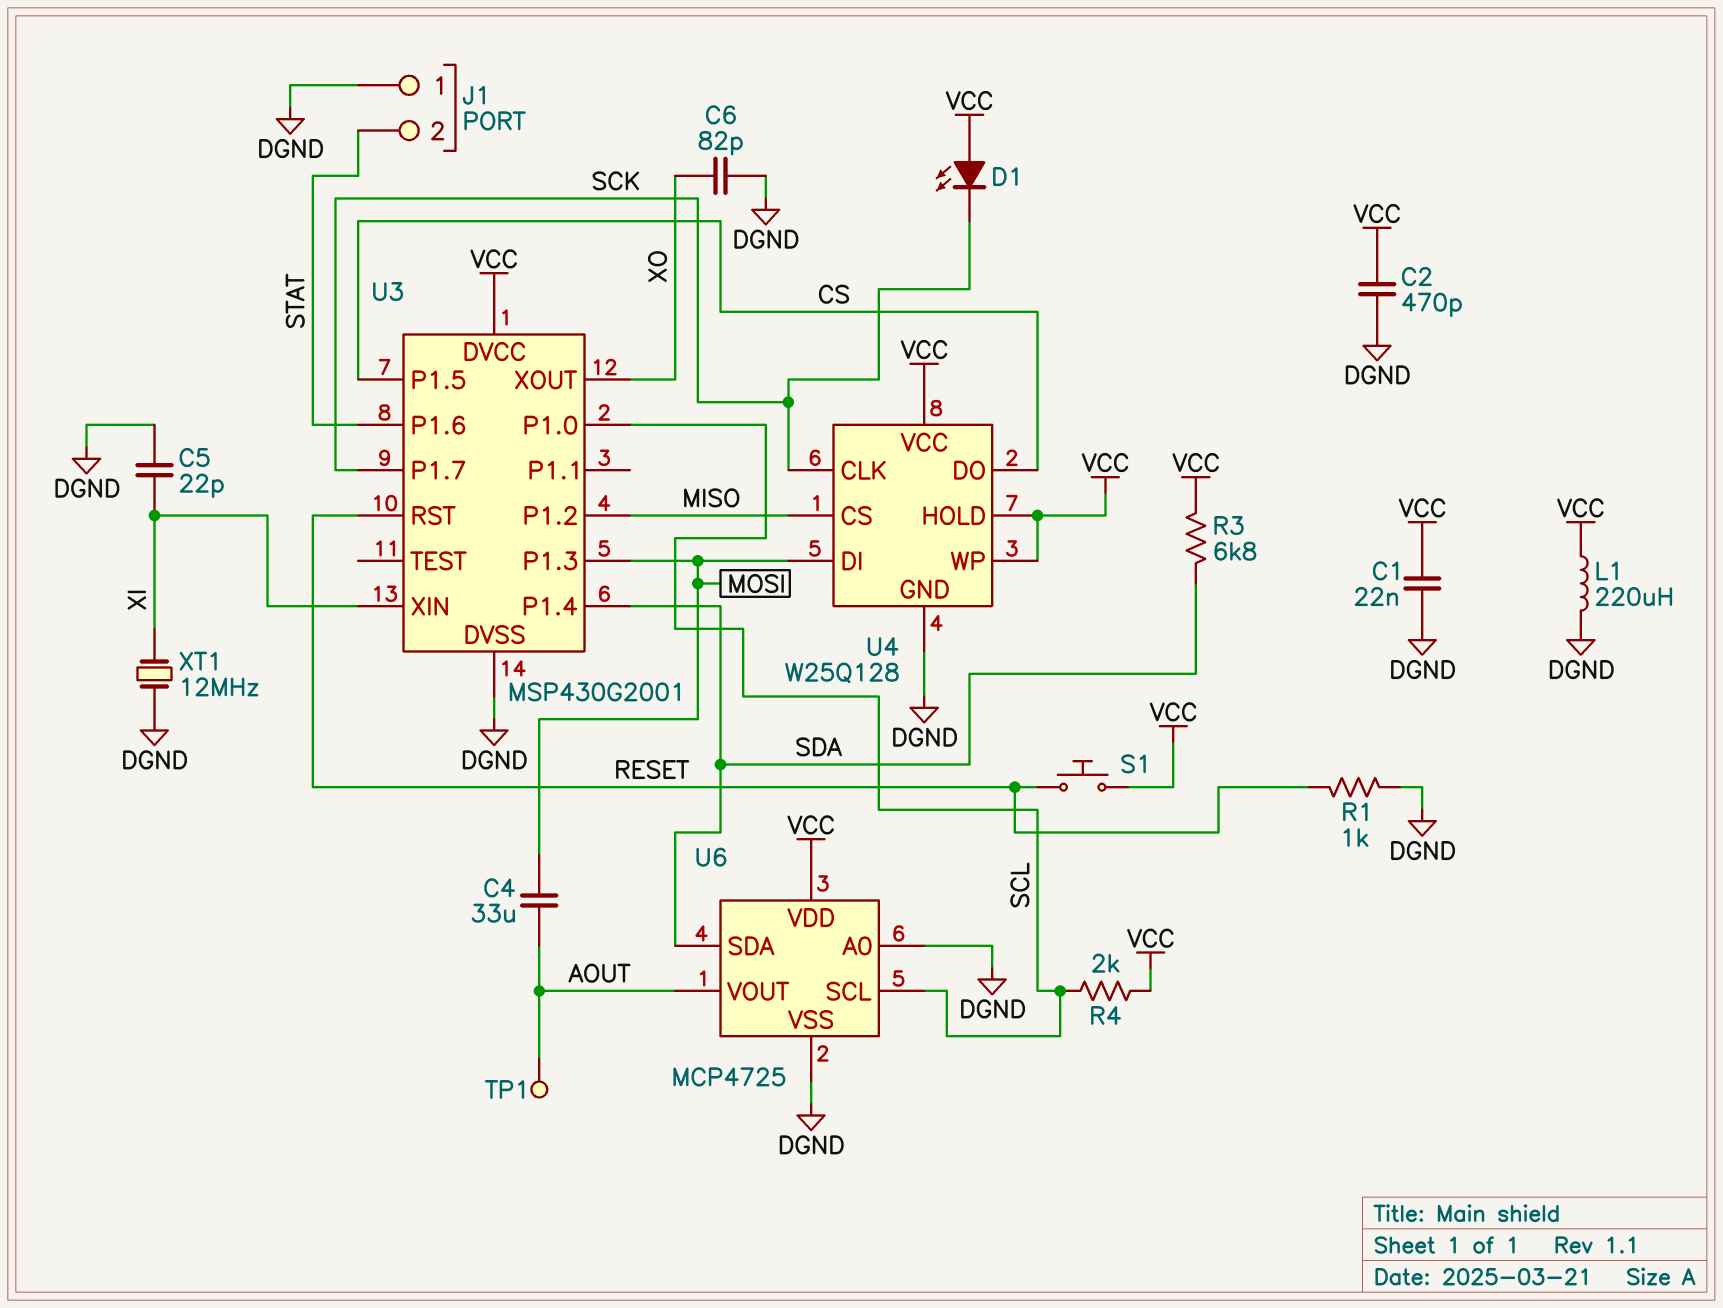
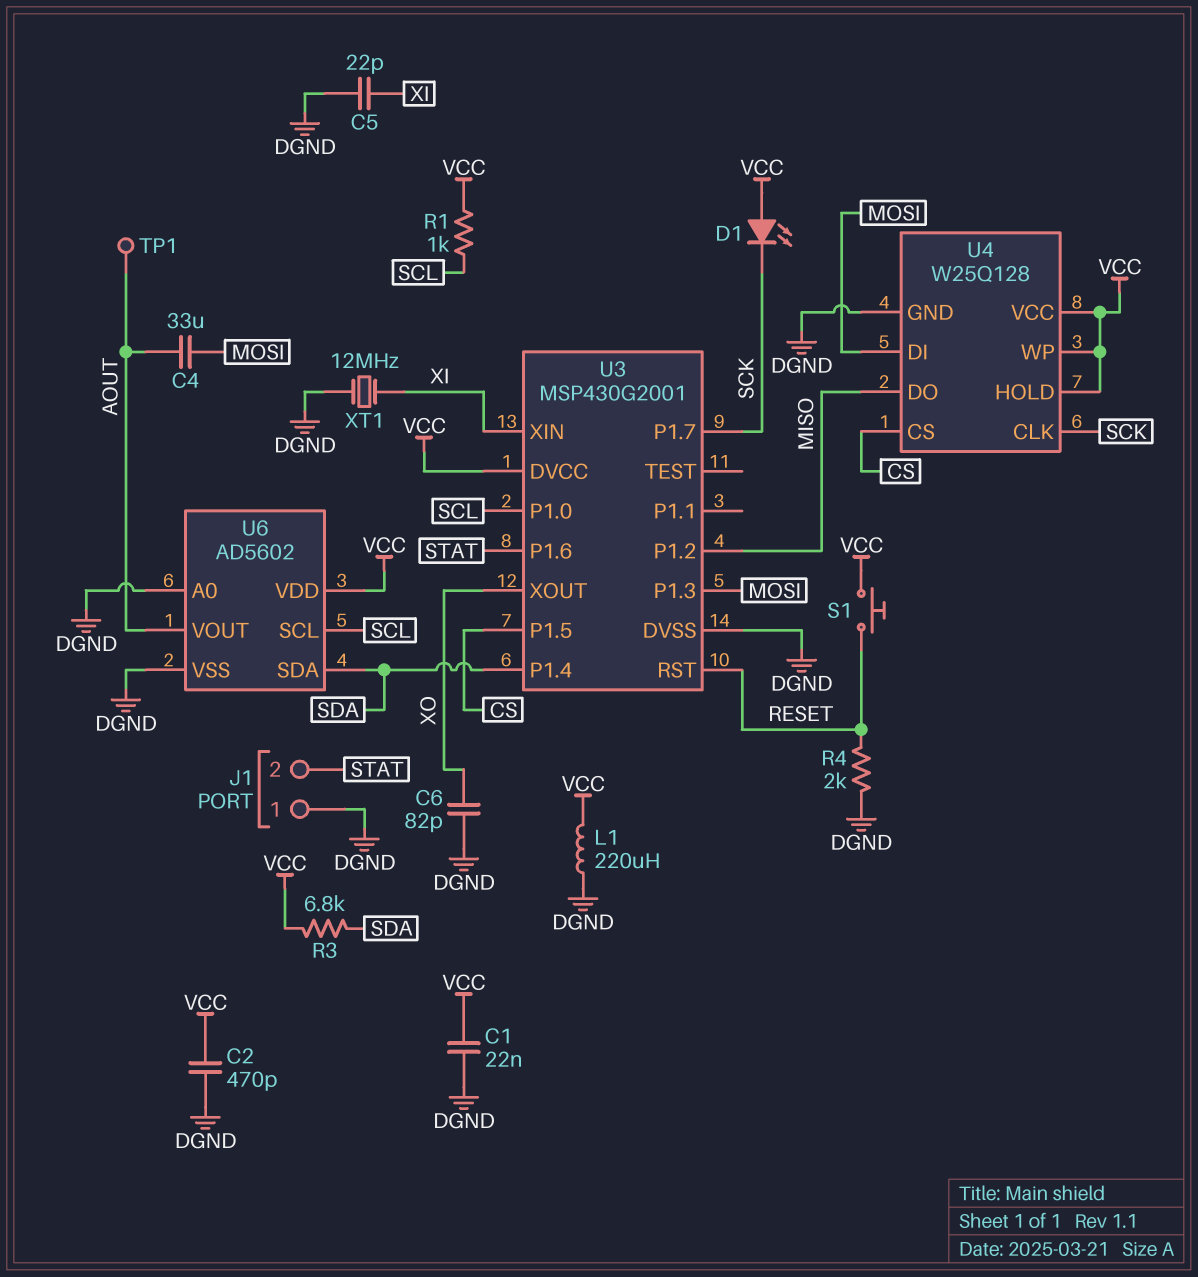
R1: 1k (DGND, RESET) -> 1k (SCL, VCC)
R4: 2k (SCL, VCC) -> 2k (DGND, RESET)
U4 pin CS: MISO -> CS
U4 pin DO: CS -> MISO
U6: MCP4725 -> AD5602

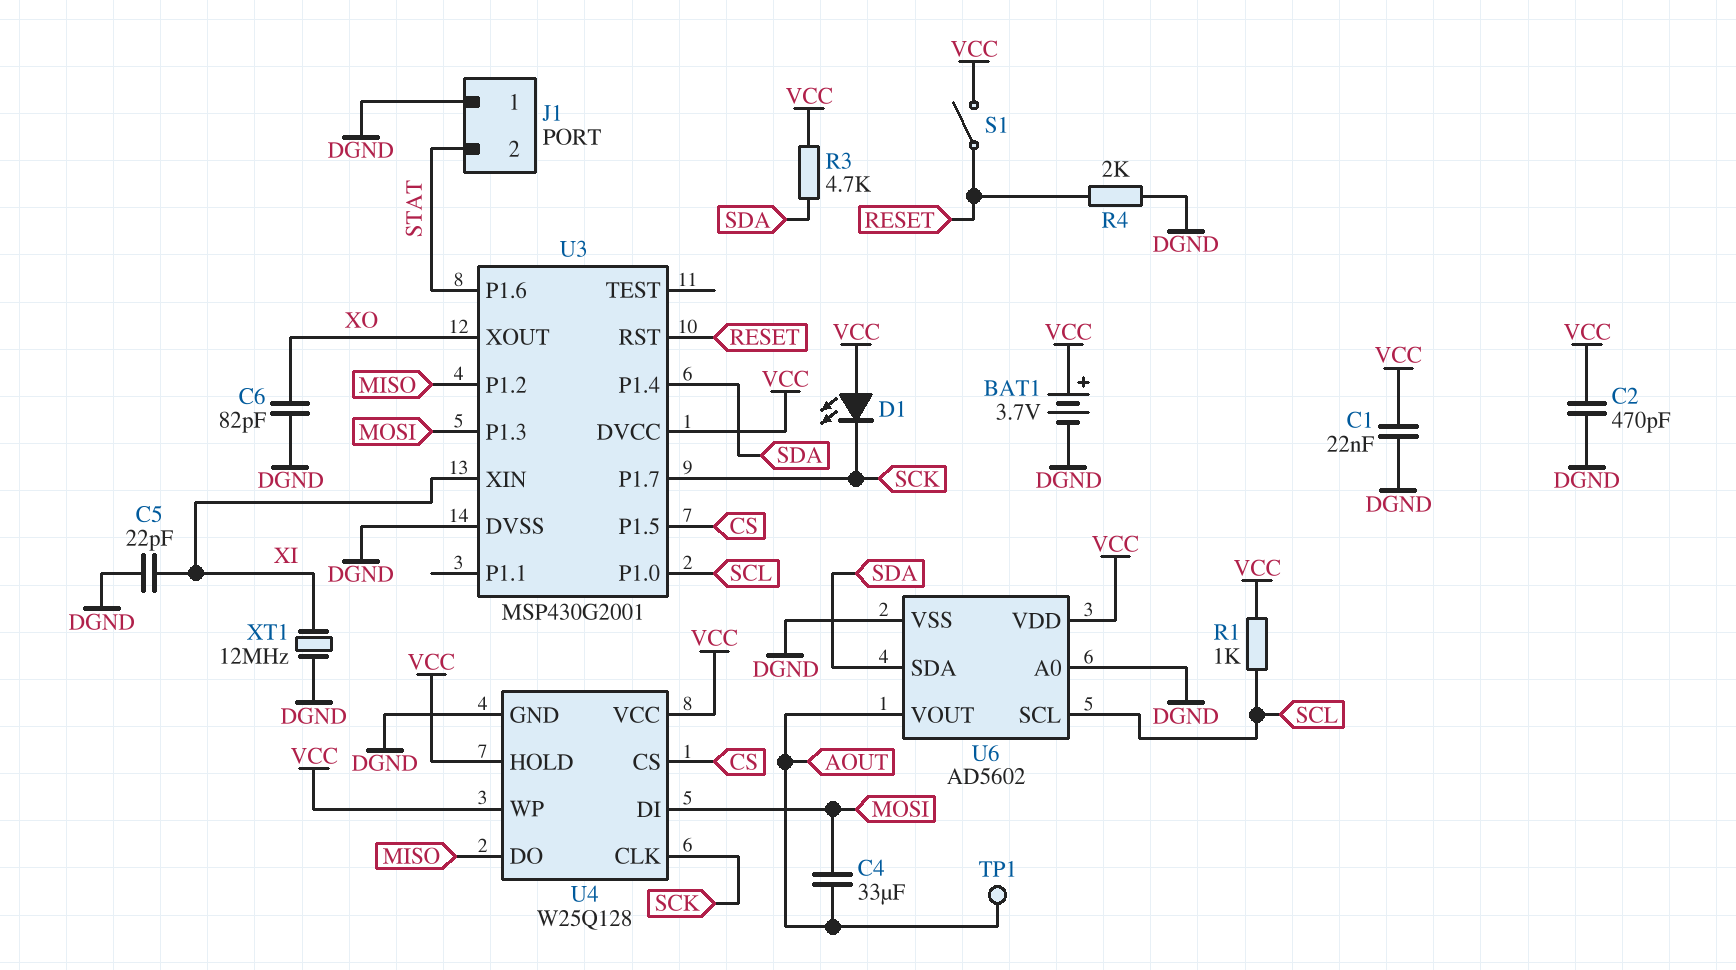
BAT1: none -> 3.7V (plus VCC, minus DGND)
L1: 220uH (DGND, VCC) -> none
R3: 6.8k (SDA, VCC) -> 4.7k (SDA, VCC)
S1: button (RESET, VCC) -> switch (RESET, VCC)

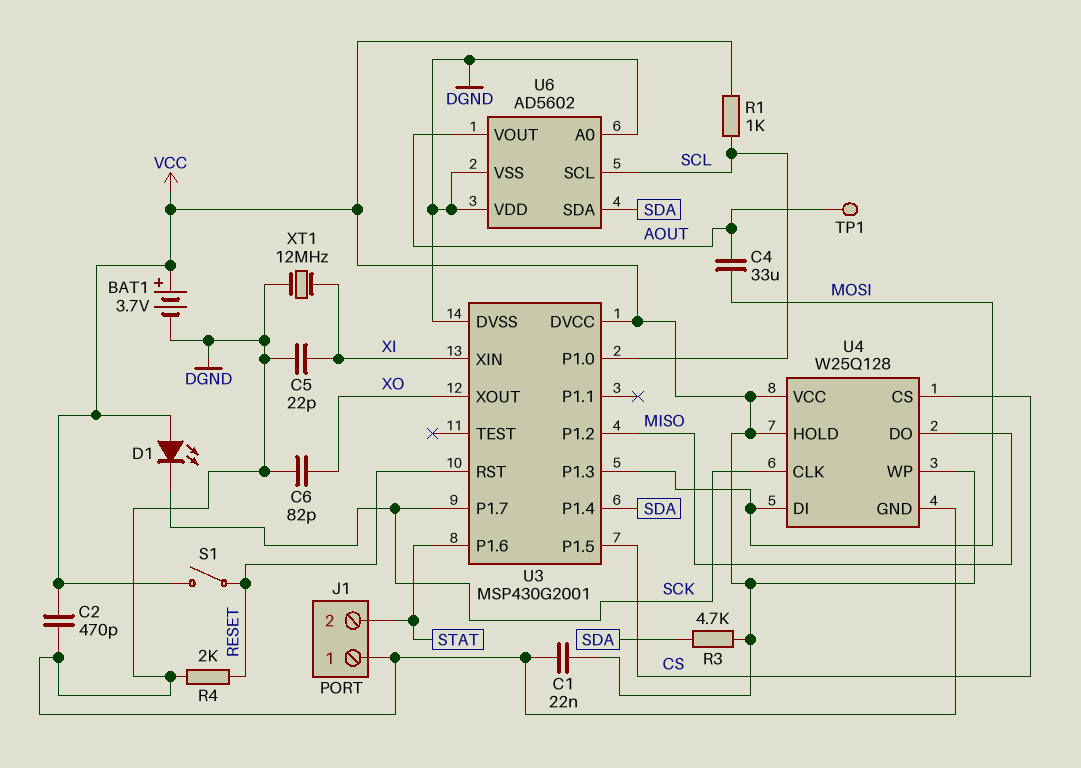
U6 pin VDD: VCC -> DGND

